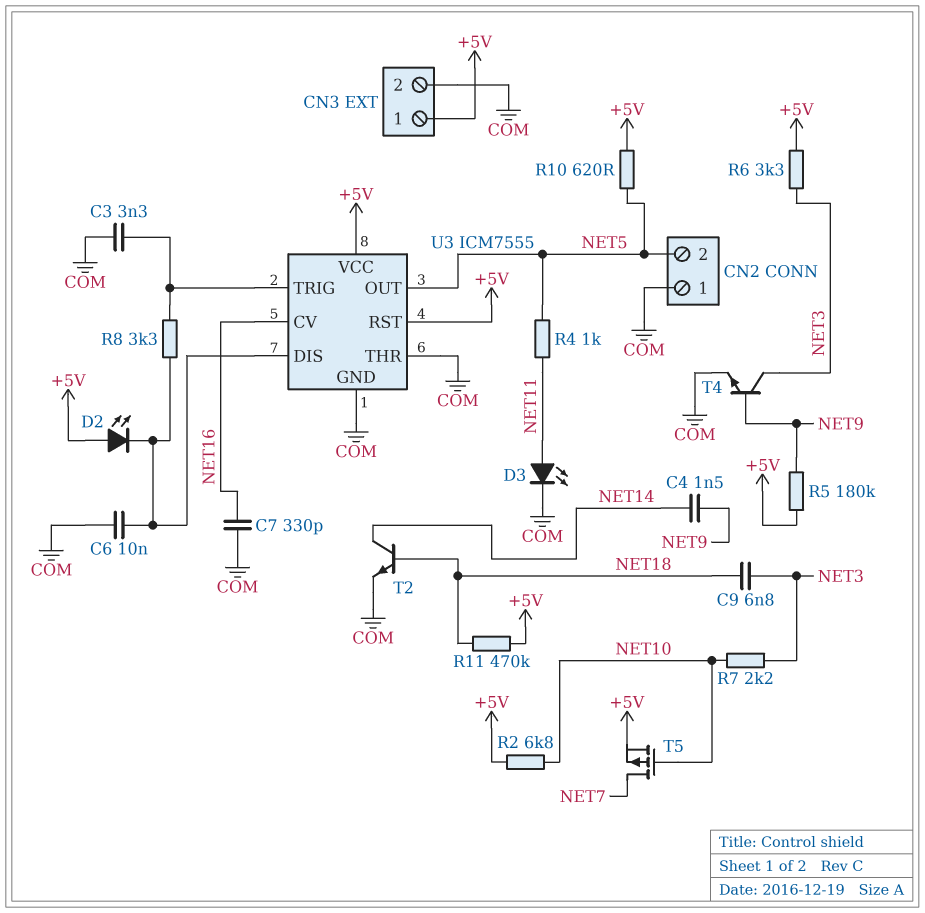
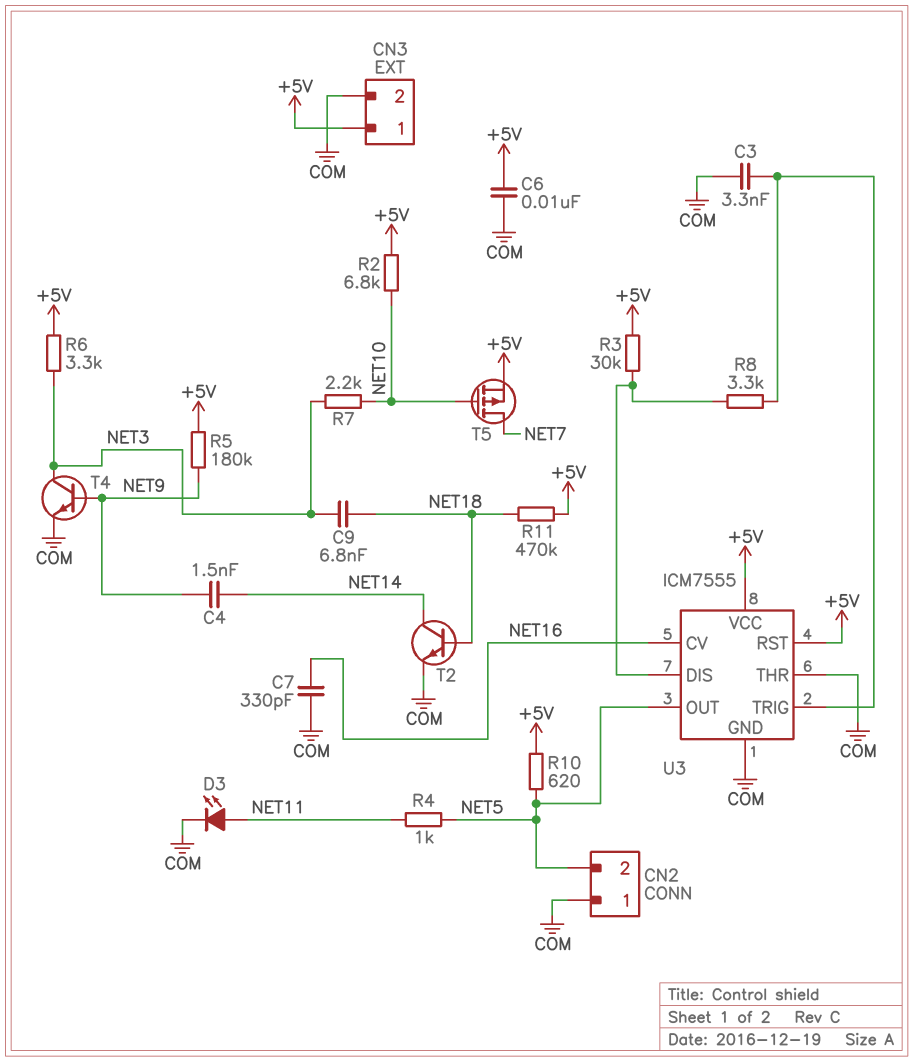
C6: 10nF (COM, U3/DIS) -> 10nF (+5V, COM)
D2: LED (A +5V, K U3/DIS) -> none
R3: none -> 30k (+5V, U3/DIS)

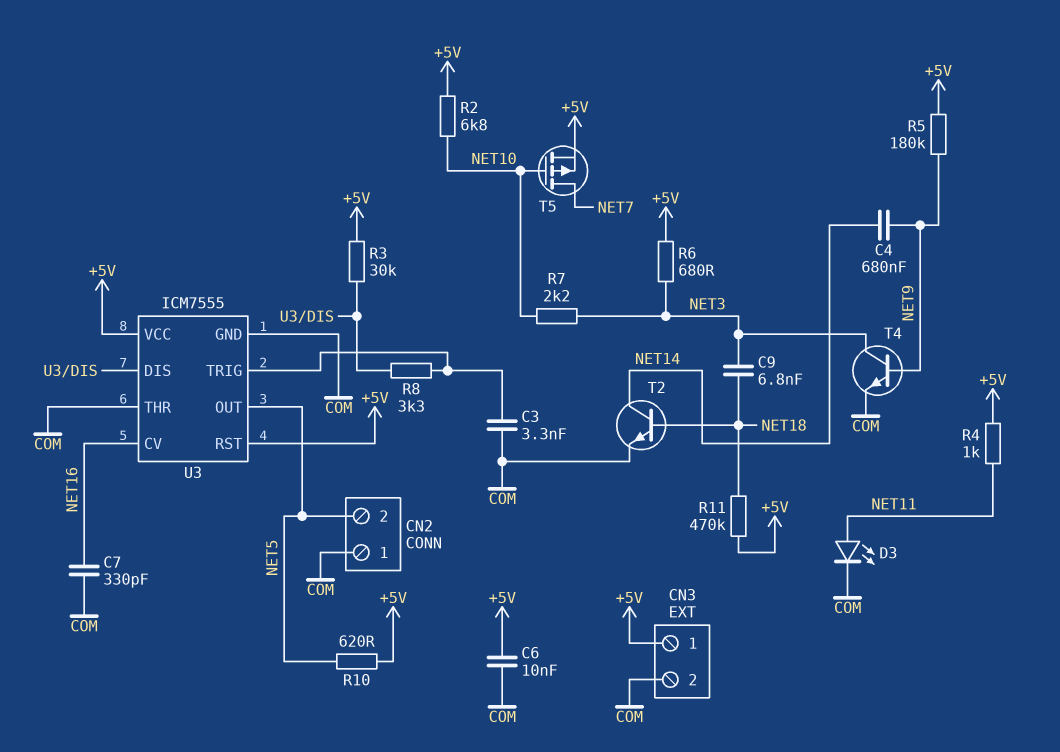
C4: 1.5nF (NET9, NET14) -> 680nF (NET9, NET14)
R4: 1k (NET5, NET11) -> 1k (+5V, NET11)
R6: 3.3k (+5V, NET3) -> 680 (+5V, NET3)

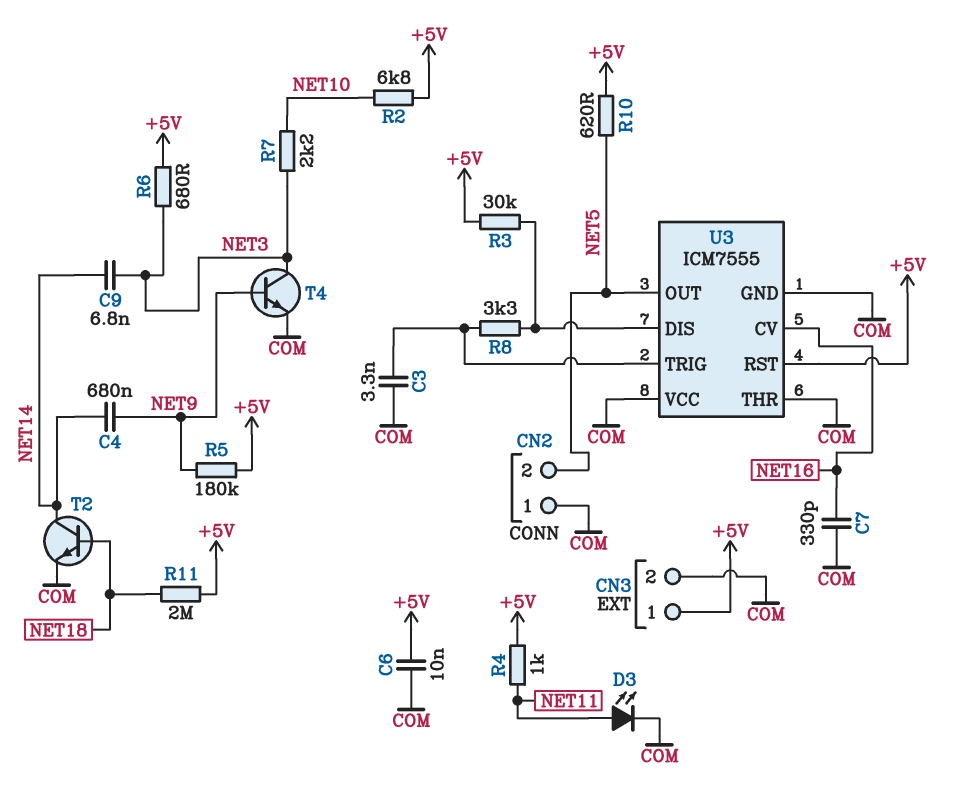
C9: 6.8nF (NET3, NET18) -> 6.8nF (NET3, NET14)
R11: 470k (+5V, NET18) -> 2M (+5V, NET18)
T5: PMOS (G NET10, D NET7, S +5V) -> none
U3 pin VCC: +5V -> COM

